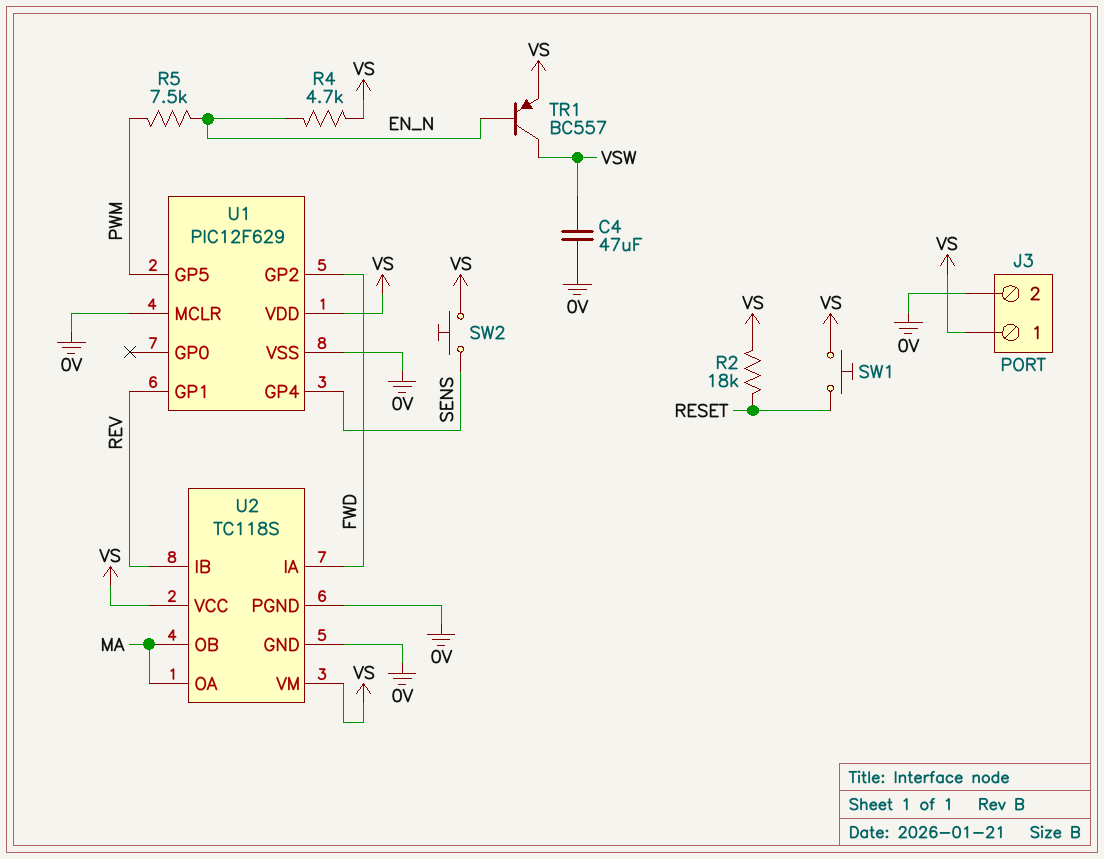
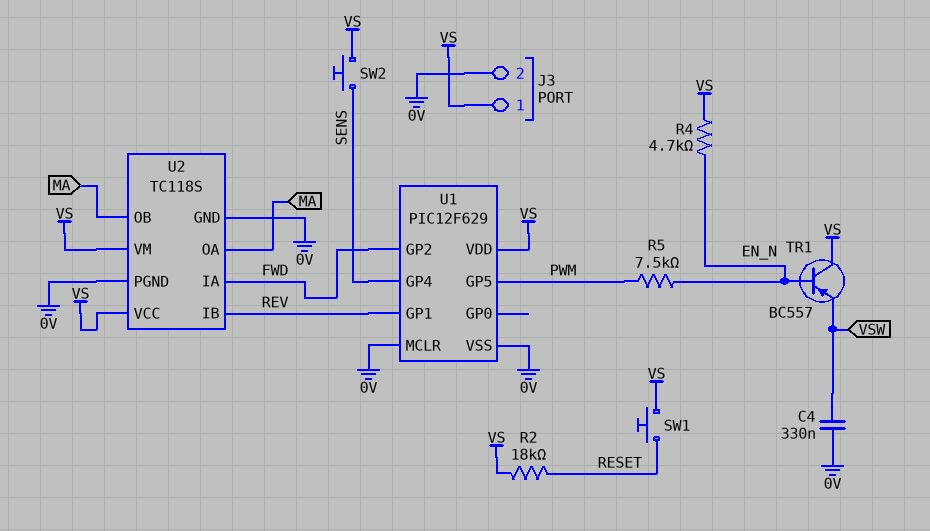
C4: 47uF (0V, VSW) -> 330nF (0V, VSW)
TR1: PNP BC557 (B EN_N, C VSW, E VS) -> PNP BC557 (B EN_N, C VS, E VSW)

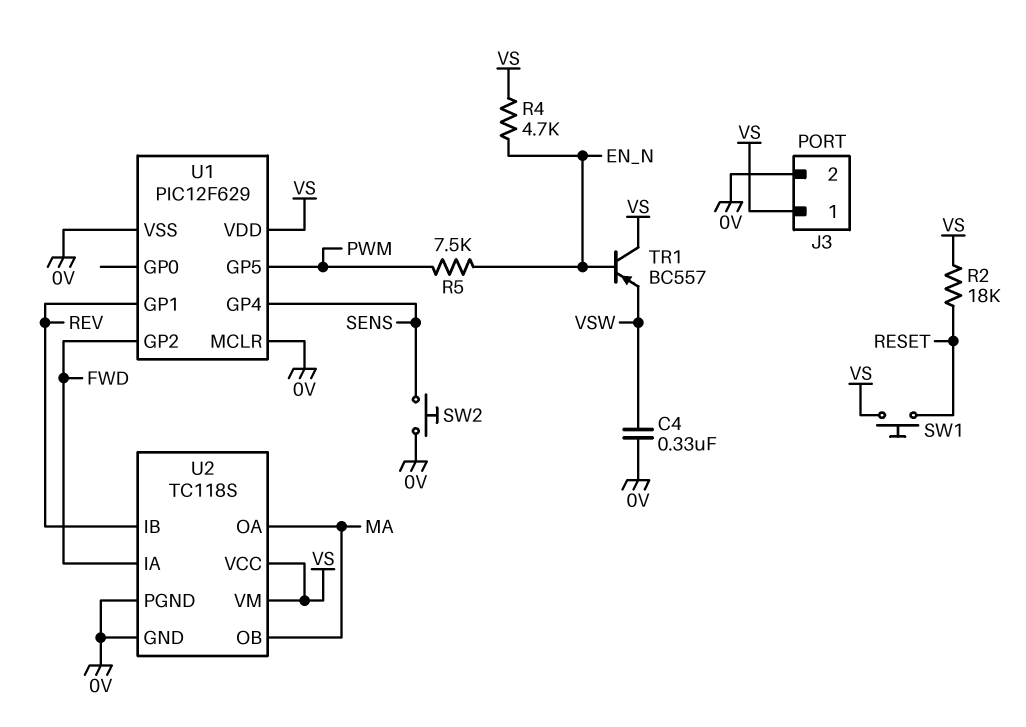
SW2: button (SENS, VS) -> button (0V, SENS)

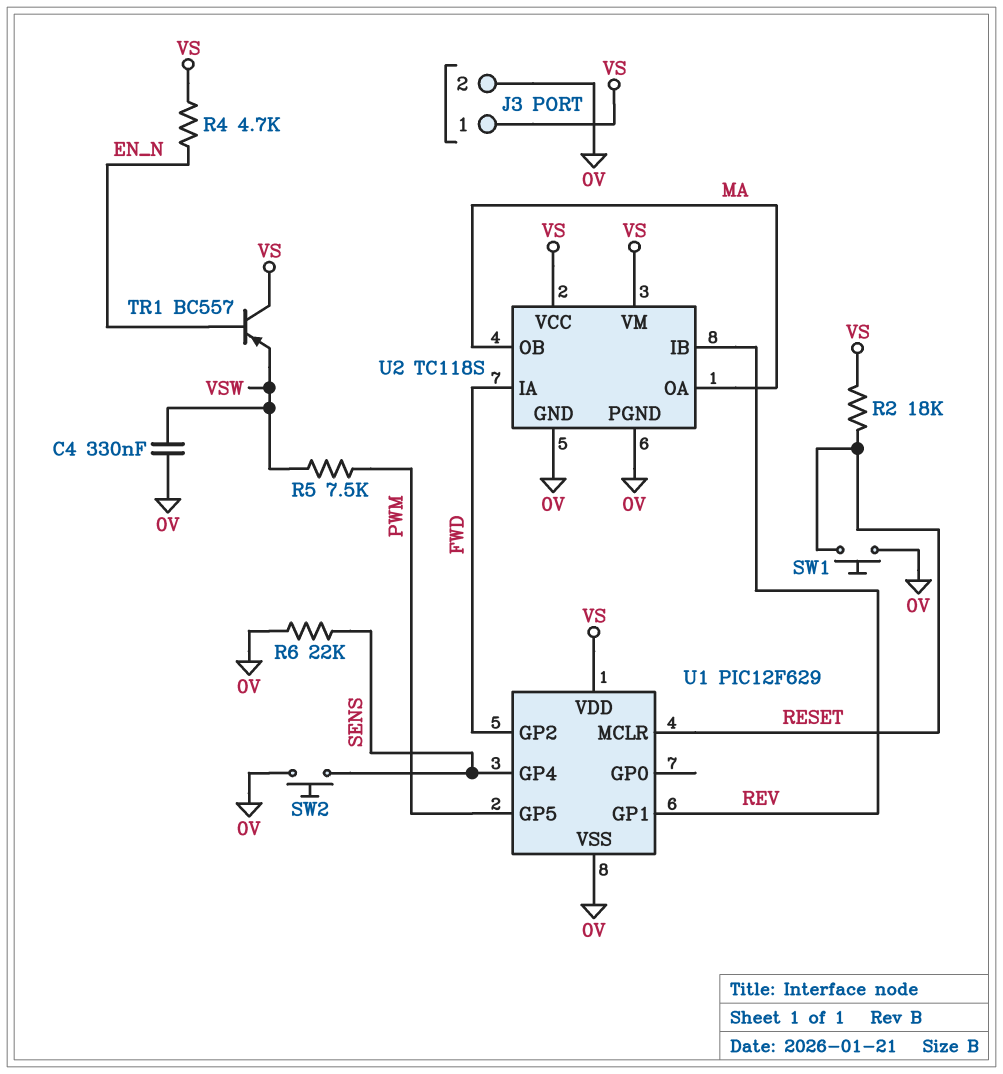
R5: 7.5k (EN_N, PWM) -> 7.5k (PWM, VSW)
R6: none -> 22k (0V, SENS)
SW1: button (RESET, VS) -> button (0V, RESET)
U1 pin MCLR: 0V -> RESET

